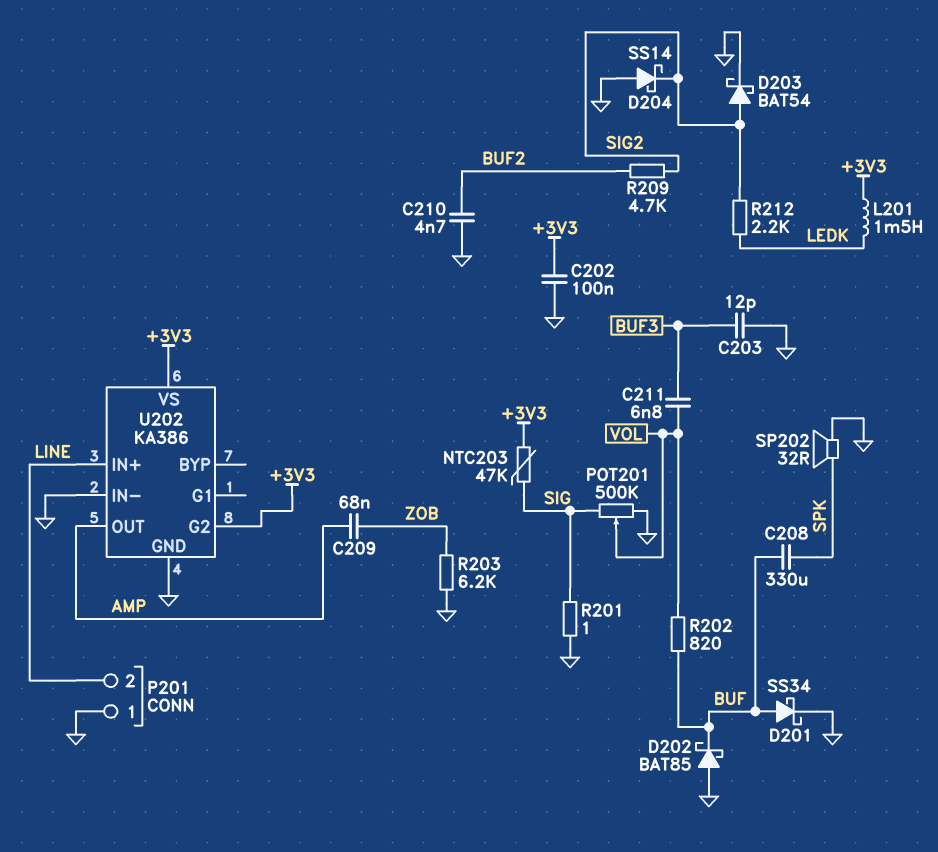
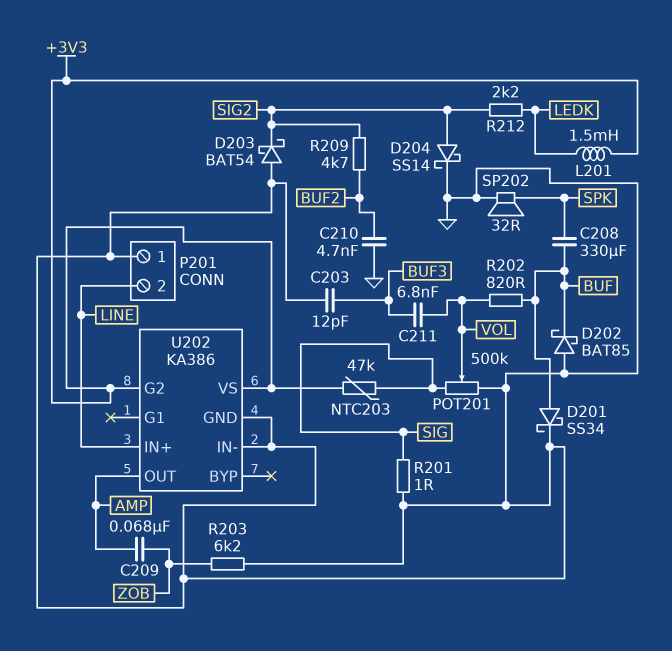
C202: 100nF (+3V3, GND) -> none
D203: schottky BAT54 (A SIG2, K GND) -> schottky BAT54 (A GND, K SIG2)
D204: schottky SS14 (A GND, K SIG2) -> schottky SS14 (A SIG2, K GND)

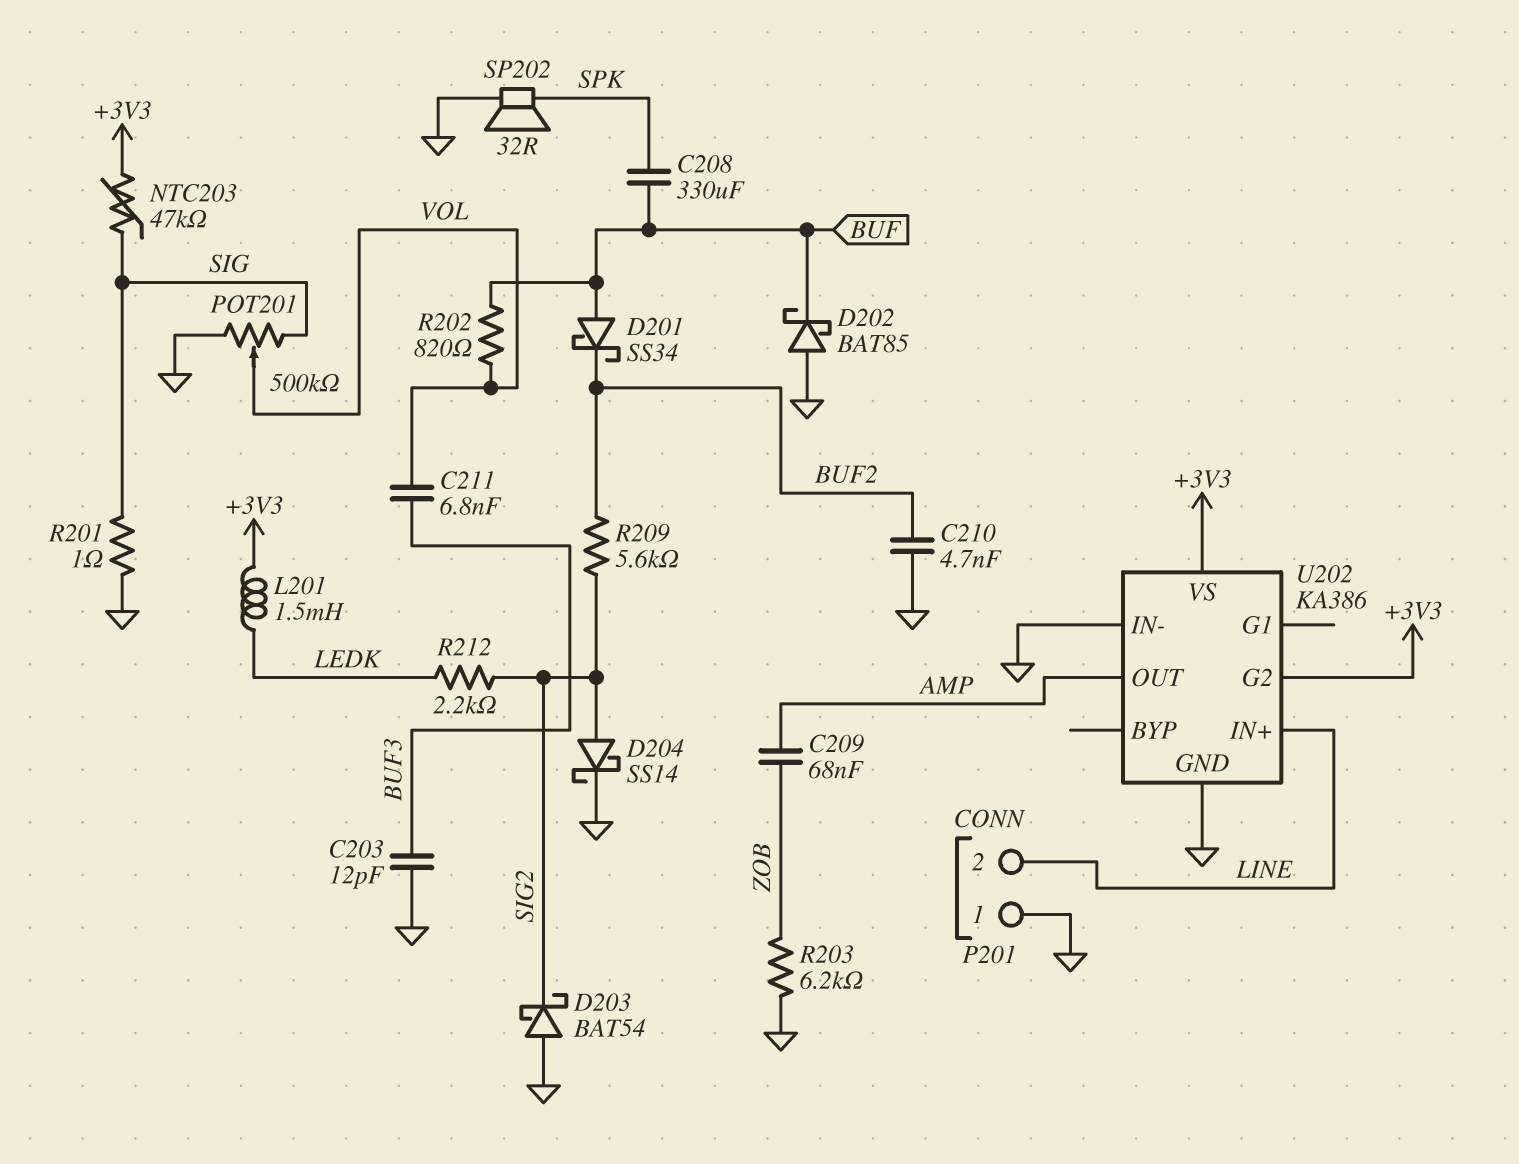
D201: schottky SS34 (A BUF, K GND) -> schottky SS34 (A BUF, K BUF2)
R209: 4.7k (BUF2, SIG2) -> 5.6k (BUF2, SIG2)

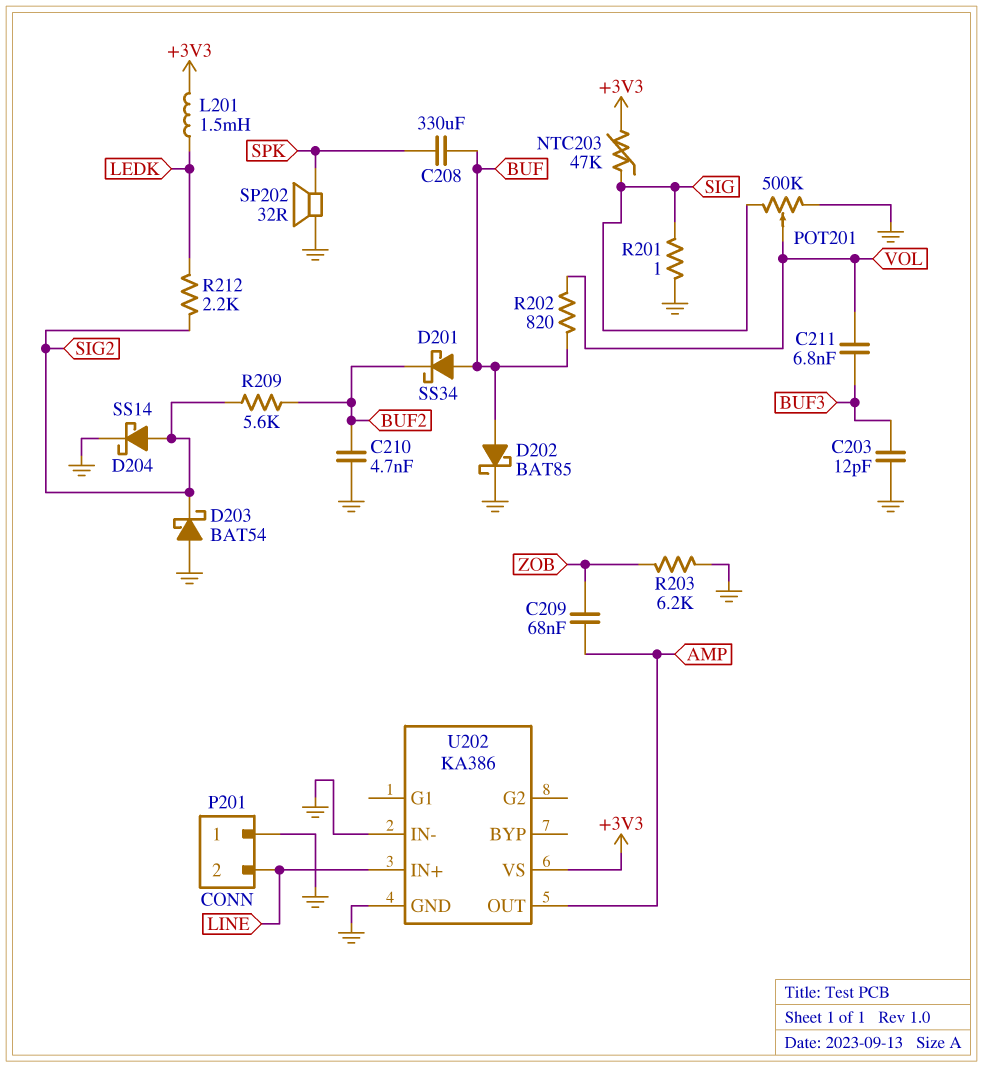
D202: schottky BAT85 (A GND, K BUF) -> schottky BAT85 (A BUF, K GND)
U202 pin G2: +3V3 -> none

